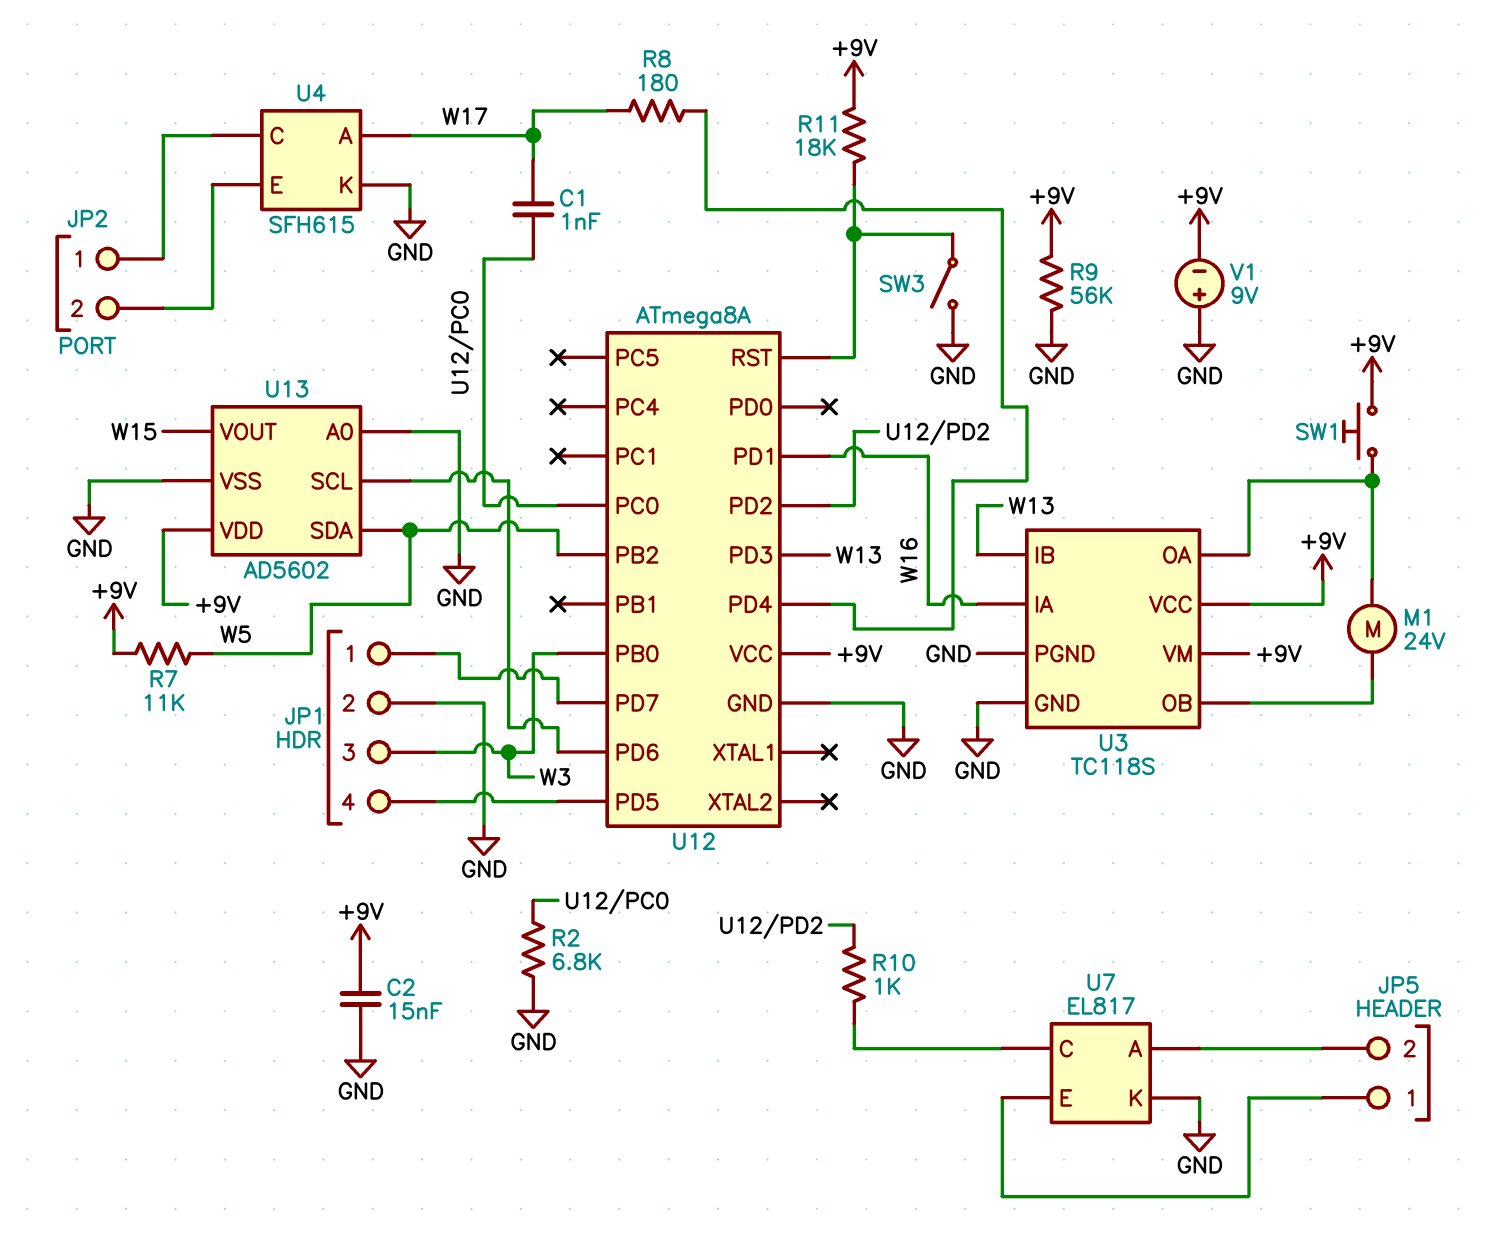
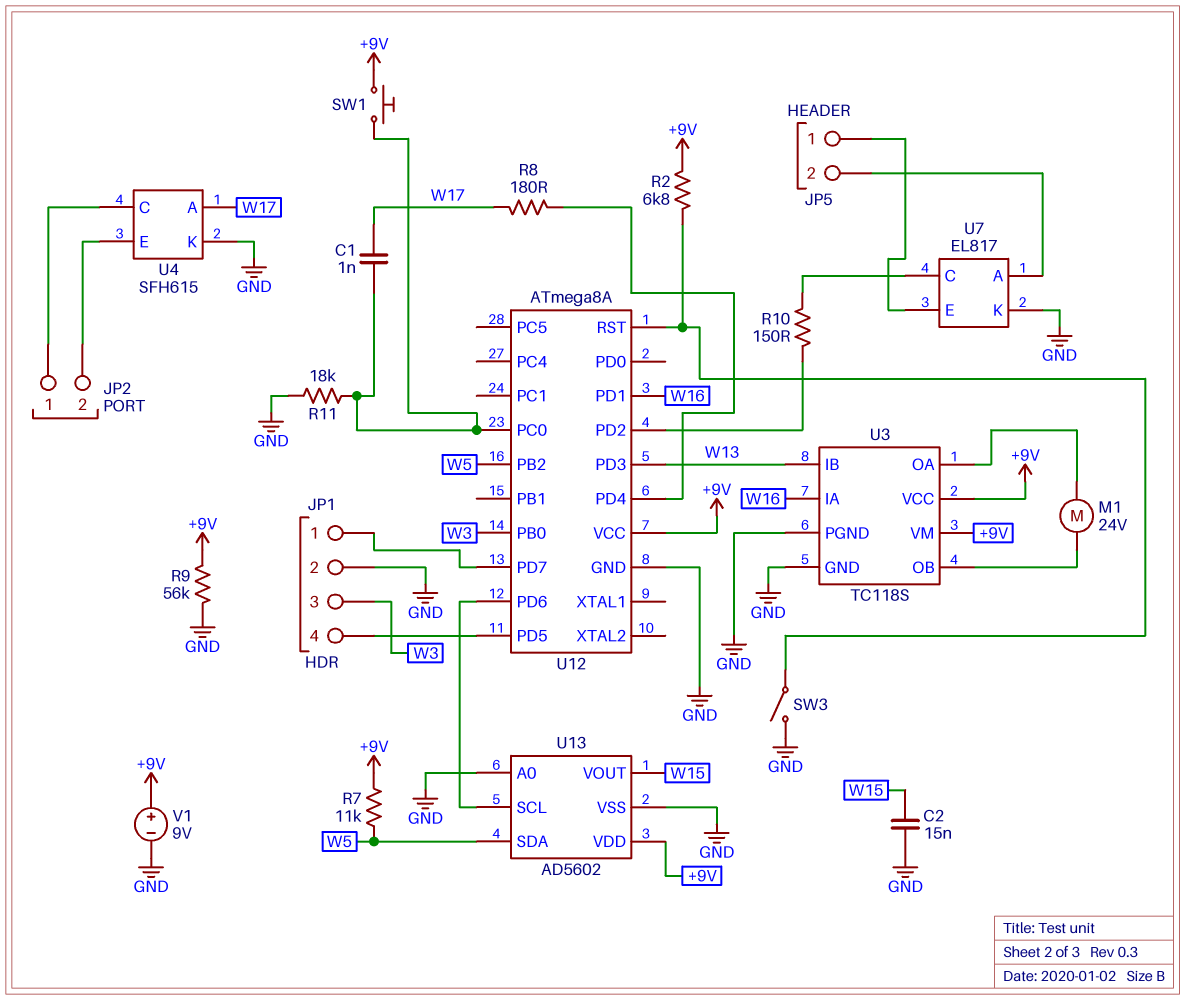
C2: 15nF (+9V, GND) -> 15nF (GND, W15)
R2: 6.8k (GND, U12/PC0) -> 6.8k (+9V, U12/RST)
R10: 1k (U7/C, U12/PD2) -> 150 (U7/C, U12/PD2)
R11: 18k (+9V, U12/RST) -> 18k (GND, U12/PC0)
SW1: button (+9V, U3/OA) -> button (+9V, U12/PC0)
V1: 9V (plus GND, minus +9V) -> 9V (plus +9V, minus GND)

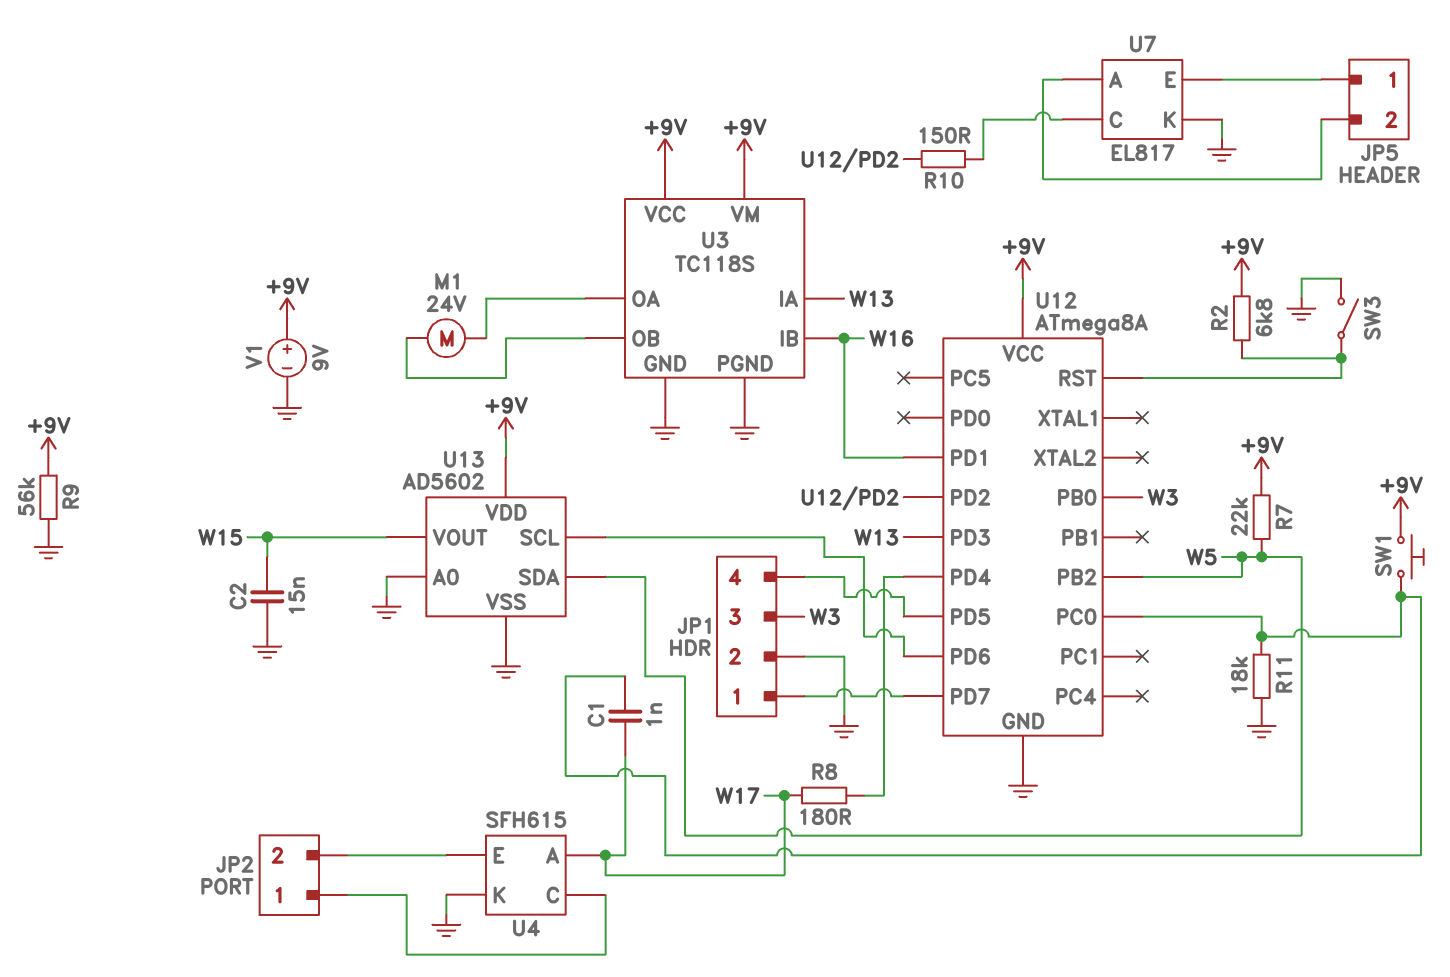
R7: 11k (+9V, W5) -> 22k (+9V, W5)
U3 pin IA: W16 -> W13
U3 pin IB: W13 -> W16

